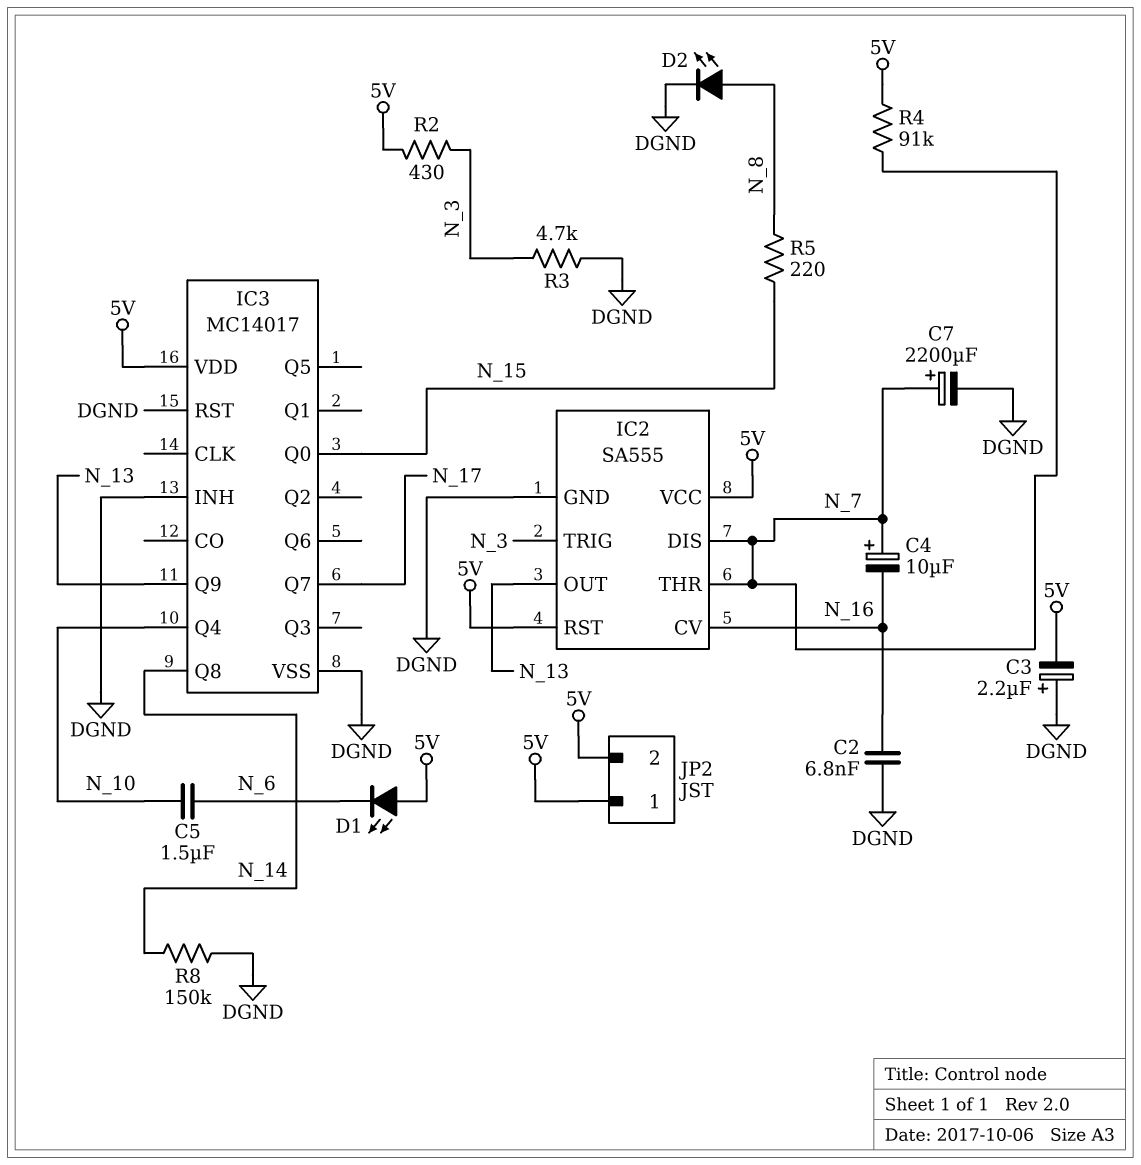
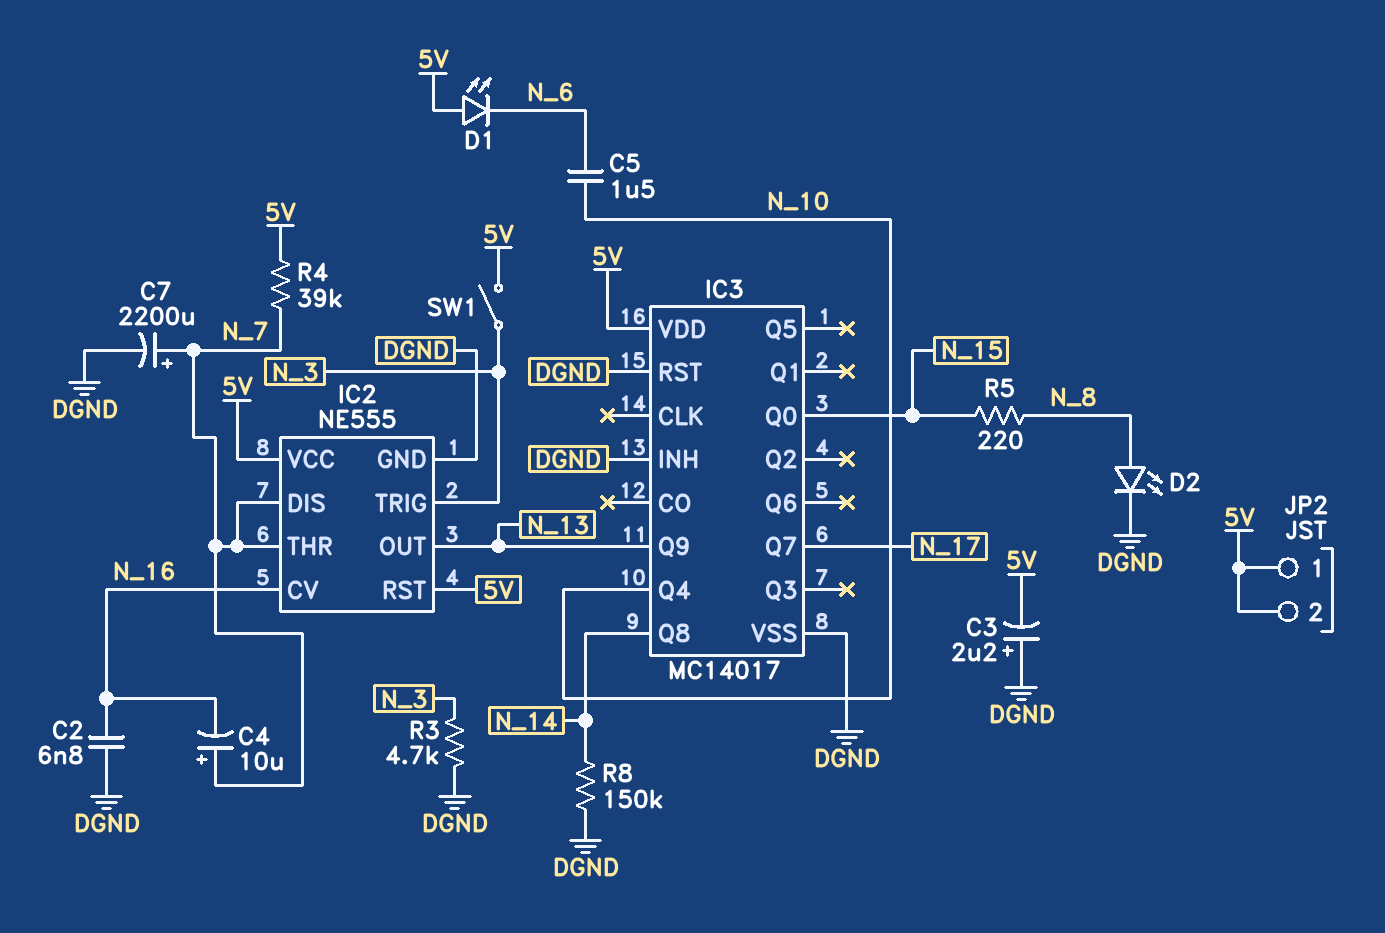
IC2: SA555 -> NE555
R2: 430 (5V, N_3) -> none
R4: 91k (5V, N_7) -> 39k (5V, N_7)
SW1: none -> switch (5V, N_3)

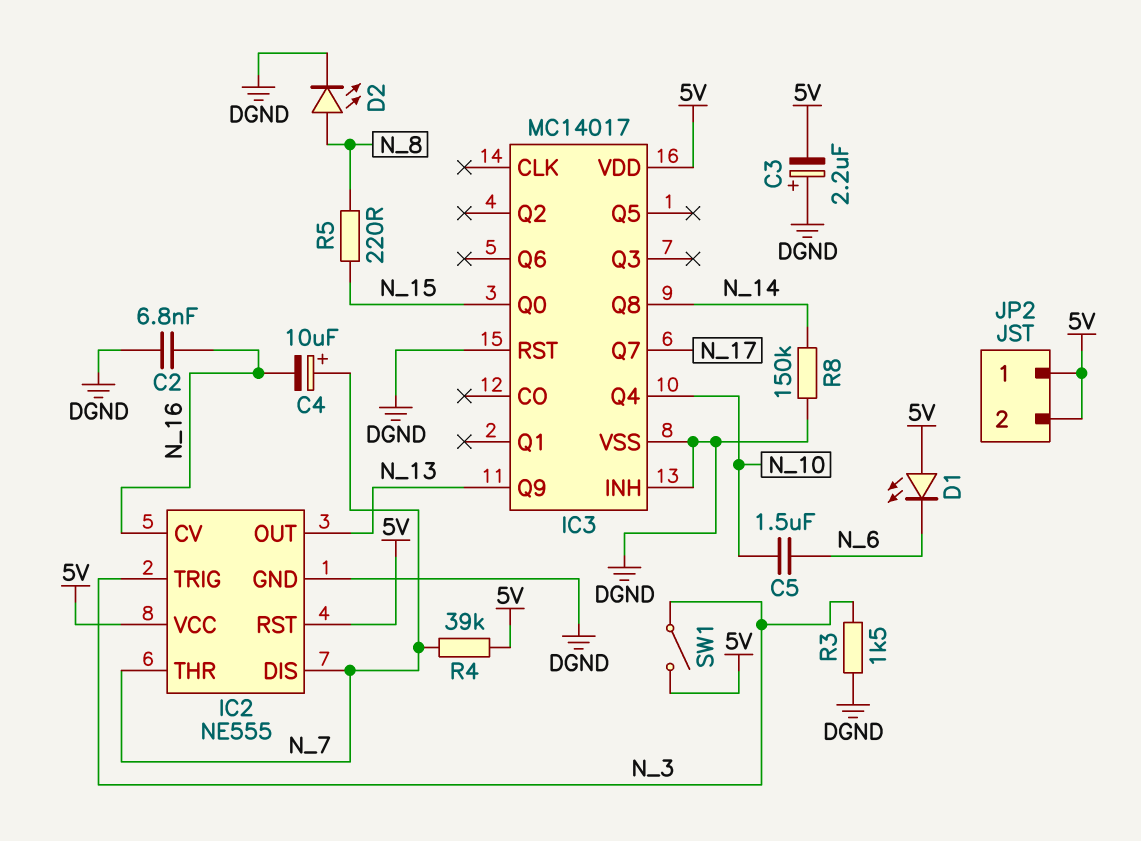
C7: 2200uF (plus N_7, minus DGND) -> none
R3: 4.7k (DGND, N_3) -> 1.5k (DGND, N_3)

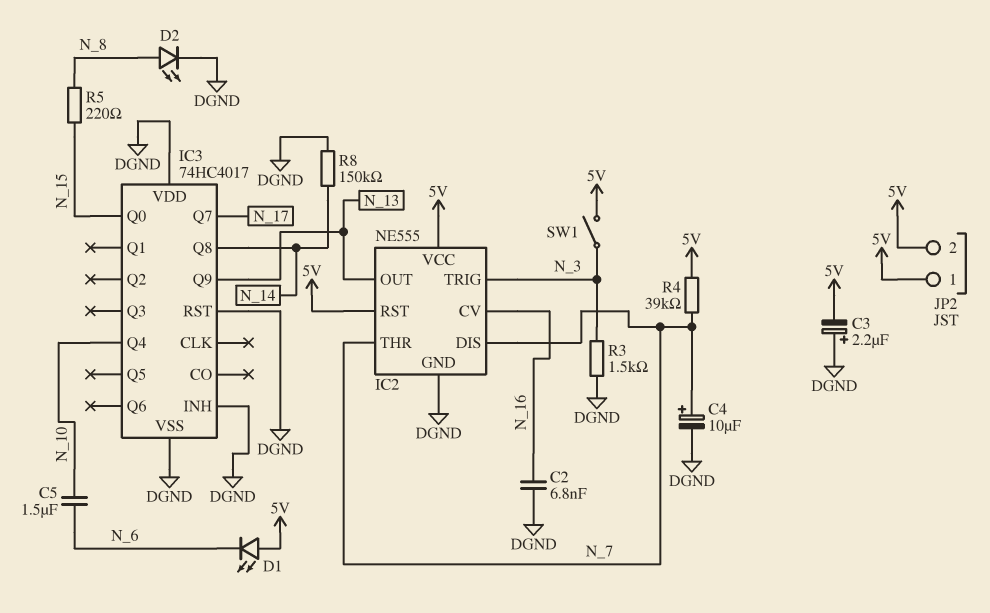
C4: 10uF (plus N_7, minus N_16) -> 10uF (plus N_7, minus DGND)
IC3: MC14017 -> 74HC4017
IC3 pin VDD: 5V -> DGND

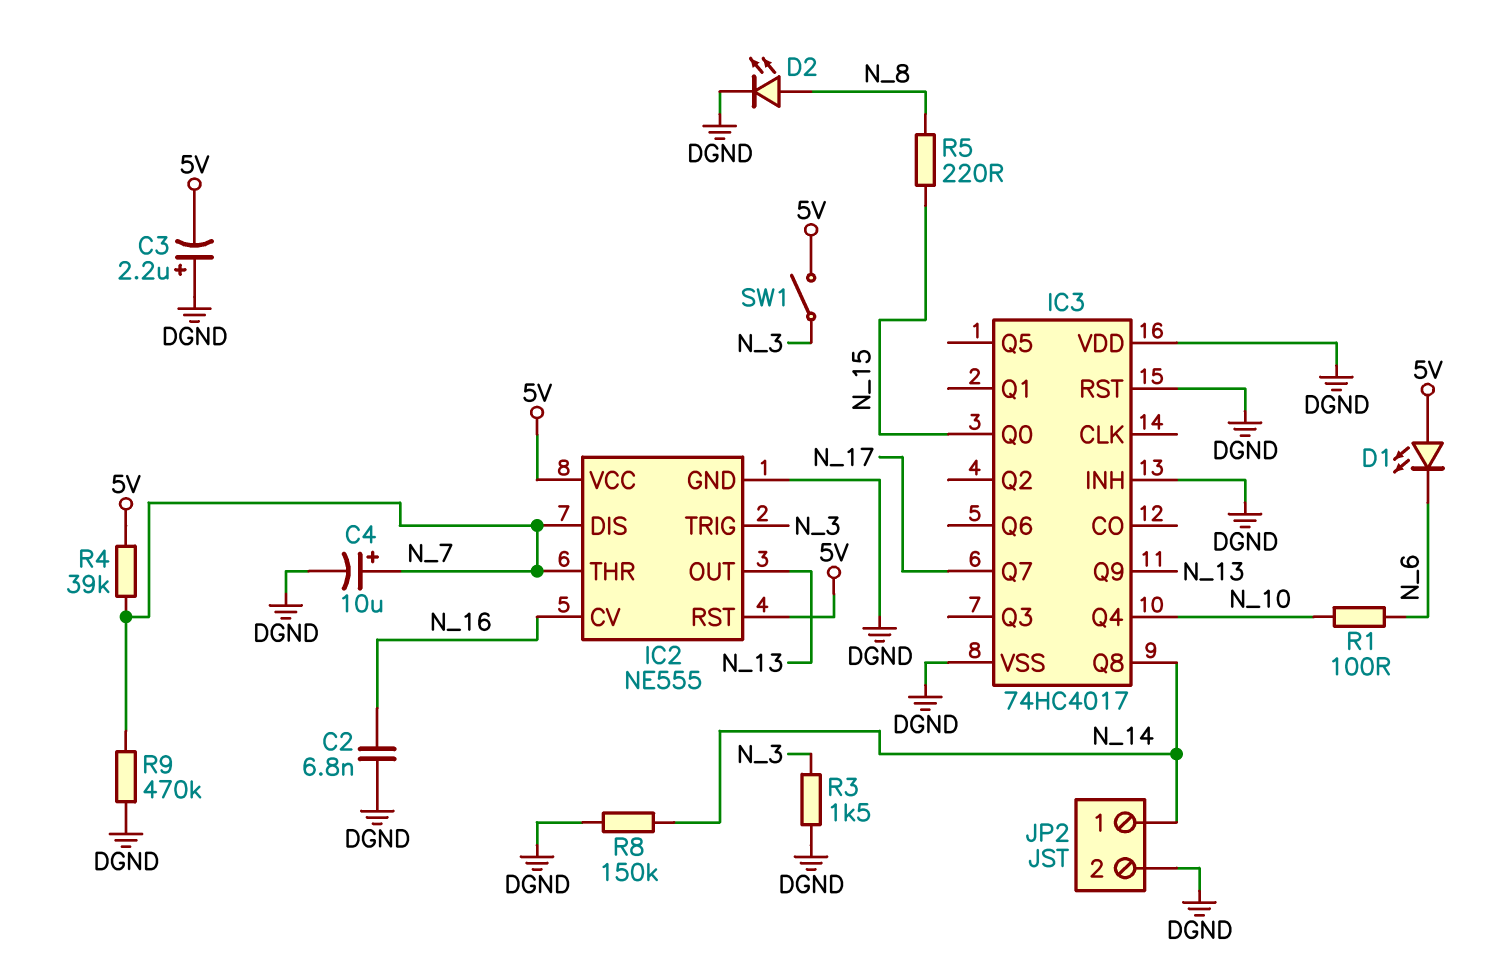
C5: 1.5uF (N_6, N_10) -> none
JP2 pin 1: 5V -> N_14
JP2 pin 2: 5V -> DGND
R1: none -> 100 (N_6, N_10)
R9: none -> 470k (DGND, N_7)

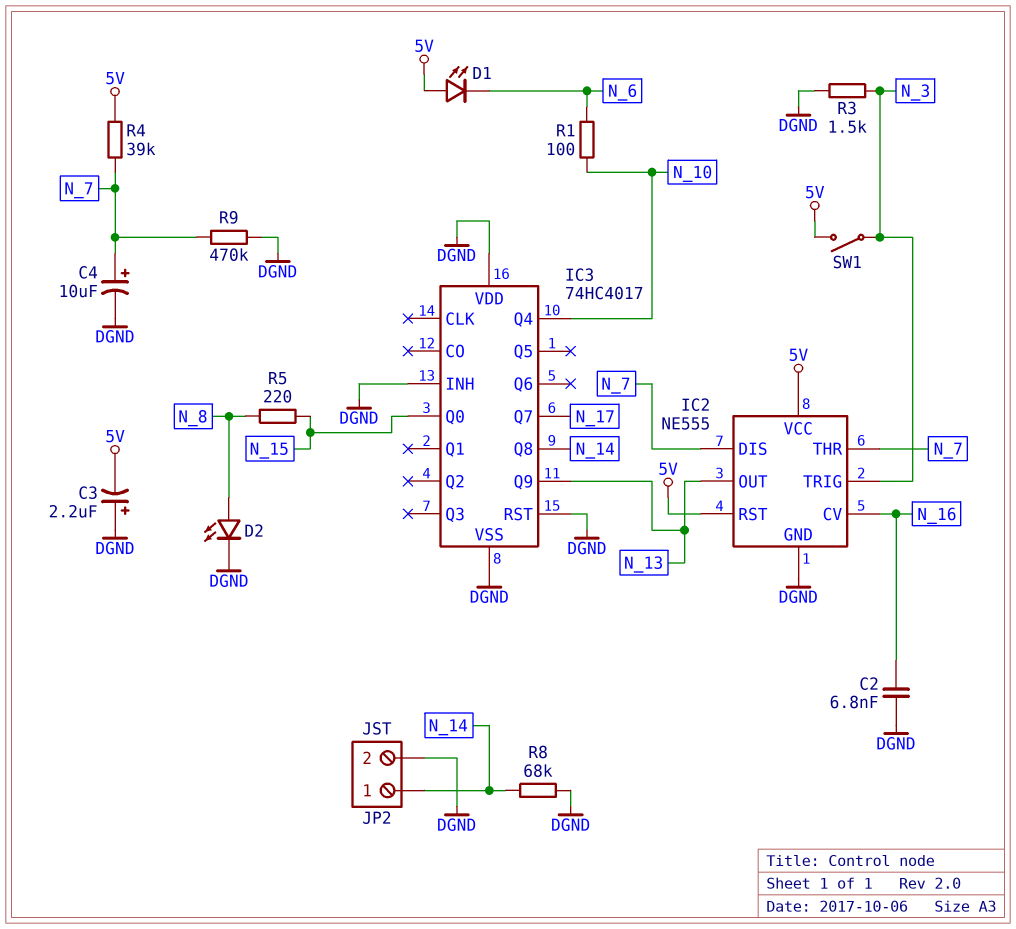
R8: 150k (DGND, N_14) -> 68k (DGND, N_14)

